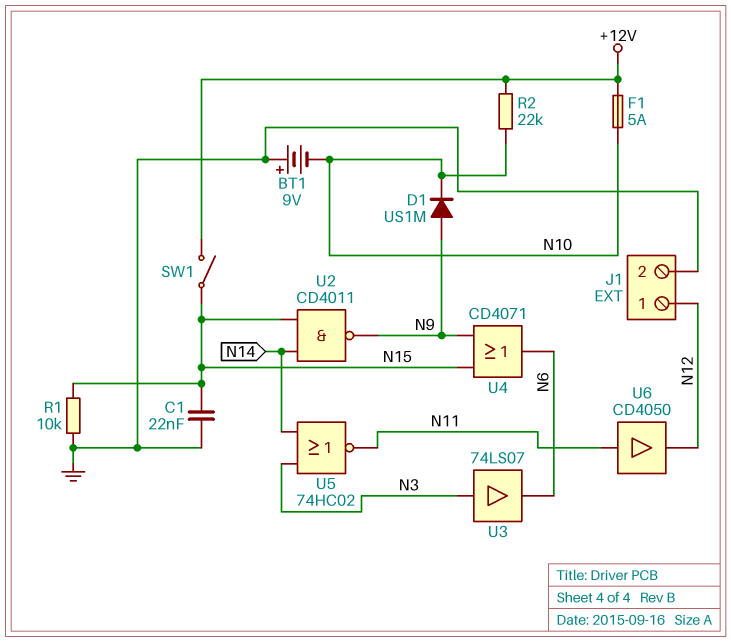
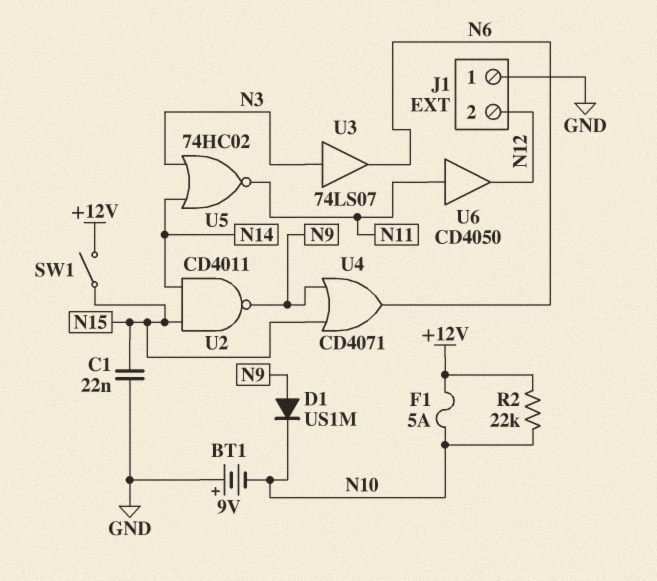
J1 pin 1: N12 -> GND
J1 pin 2: GND -> N12
R1: 10k (GND, N15) -> none

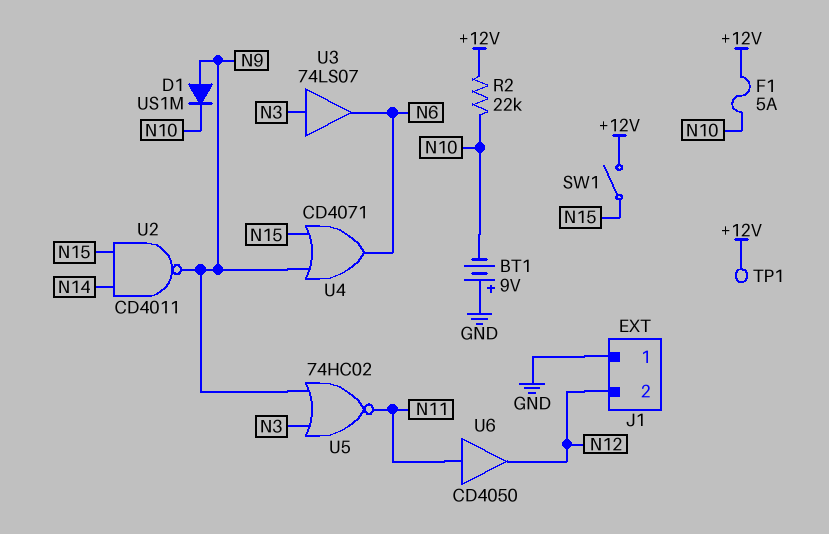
C1: 22nF (GND, N15) -> none
TP1: none -> test point (+12V)
U5: NOR 74HC02 (in N3, in N14, out N11) -> NOR 74HC02 (in N3, in N9, out N11)

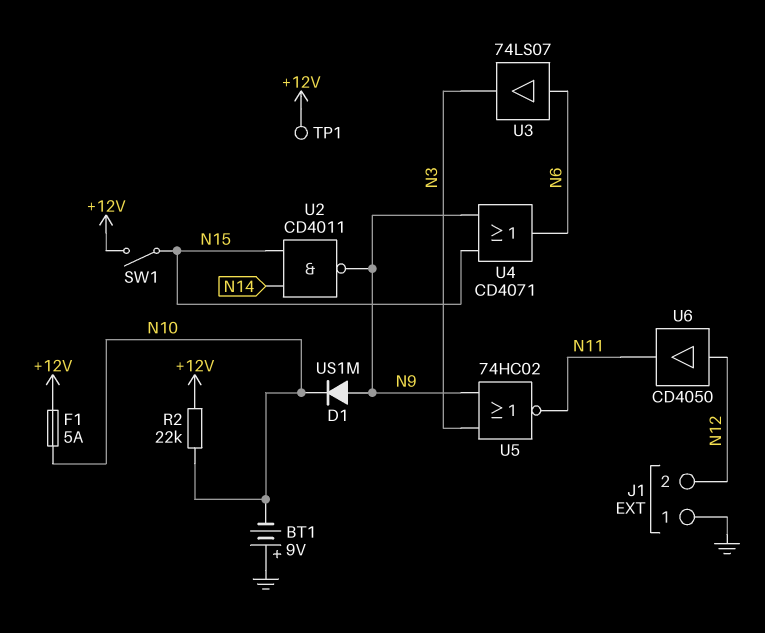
U3: buffer 74LS07 (in N3, out N6) -> buffer 74LS07 (in N6, out N3)
U6: buffer CD4050 (in N11, out N12) -> buffer CD4050 (in N12, out N11)

